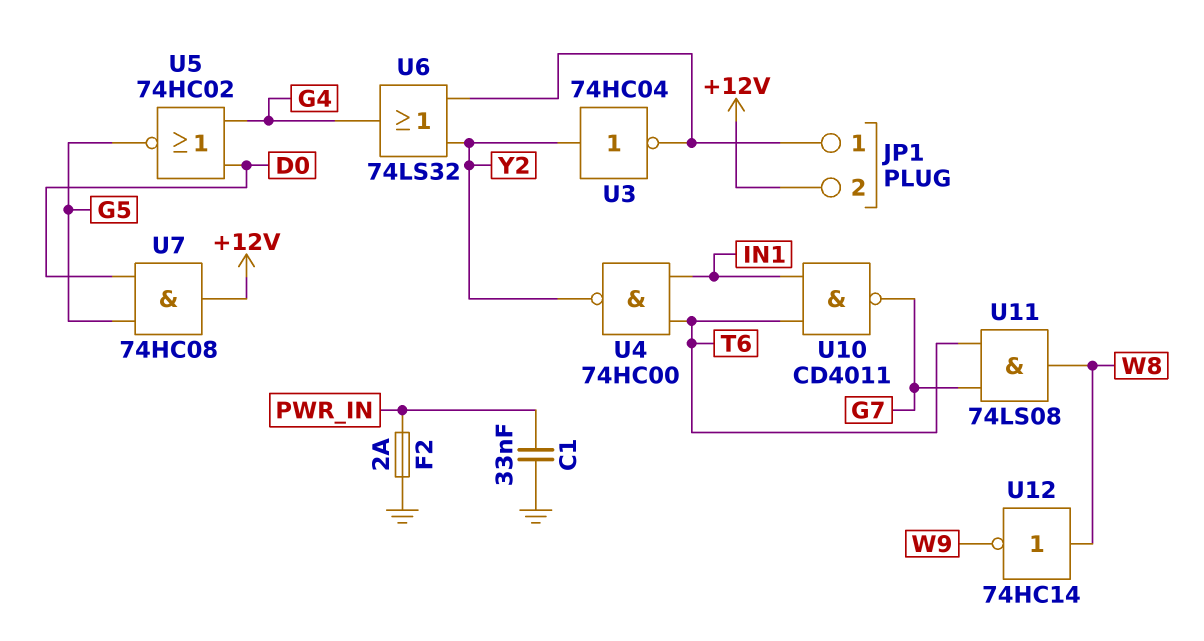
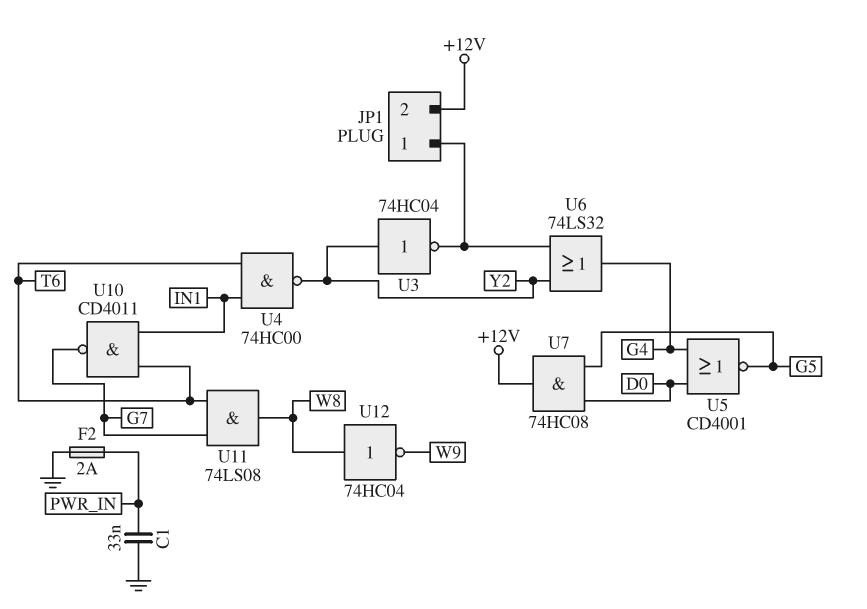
U5: NOR 74HC02 (in D0, in G4, out G5) -> NOR CD4001 (in D0, in G4, out G5)
U12: NOT 74HC14 (in W8, out W9) -> NOT 74HC04 (in W8, out W9)

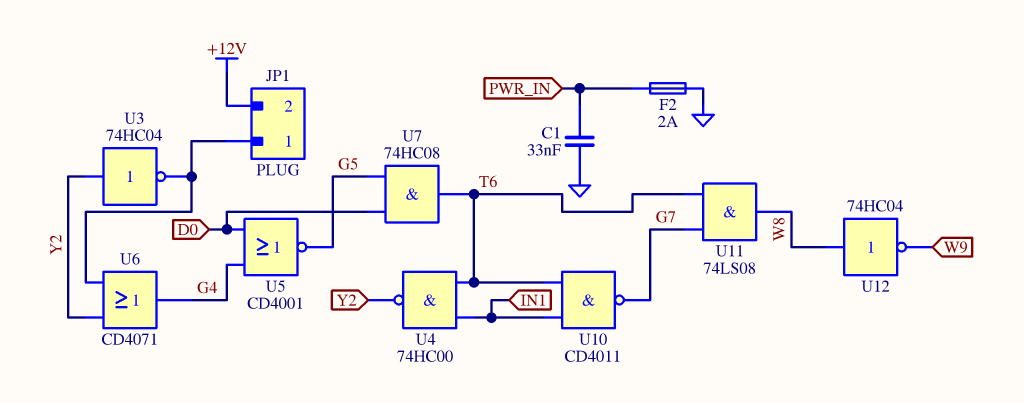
U6: OR 74LS32 (in JP1/1, in Y2, out G4) -> OR CD4071 (in JP1/1, in Y2, out G4)
U7: AND 74HC08 (in D0, in G5, out +12V) -> AND 74HC08 (in D0, in G5, out T6)

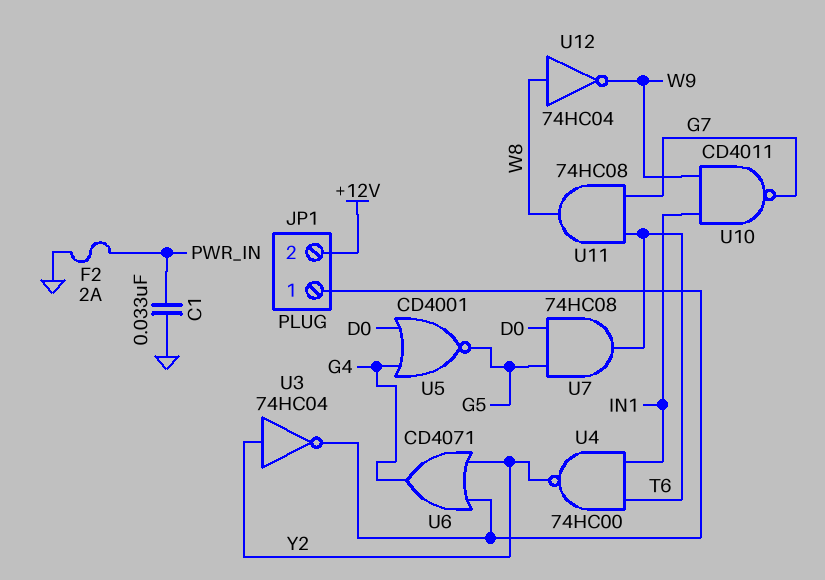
U10: NAND CD4011 (in IN1, in T6, out G7) -> NAND CD4011 (in IN1, in W9, out G7)
U11: AND 74LS08 (in G7, in T6, out W8) -> AND 74HC08 (in G7, in T6, out W8)

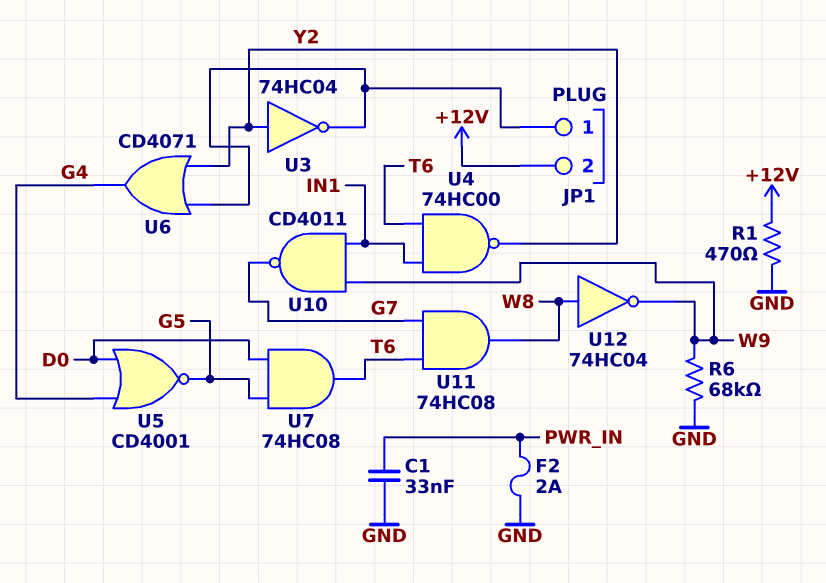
R1: none -> 470 (+12V, GND)
R6: none -> 68k (GND, W9)

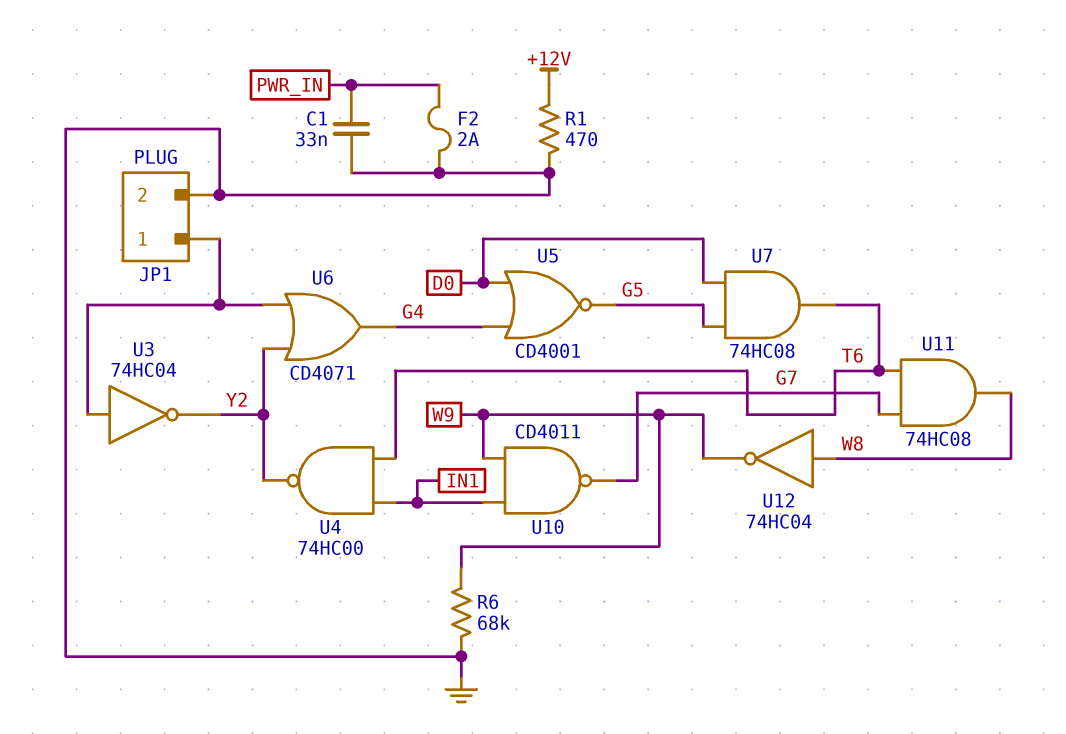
JP1 pin 2: +12V -> GND
U3: NOT 74HC04 (in Y2, out JP1/1) -> NOT 74HC04 (in JP1/1, out Y2)

